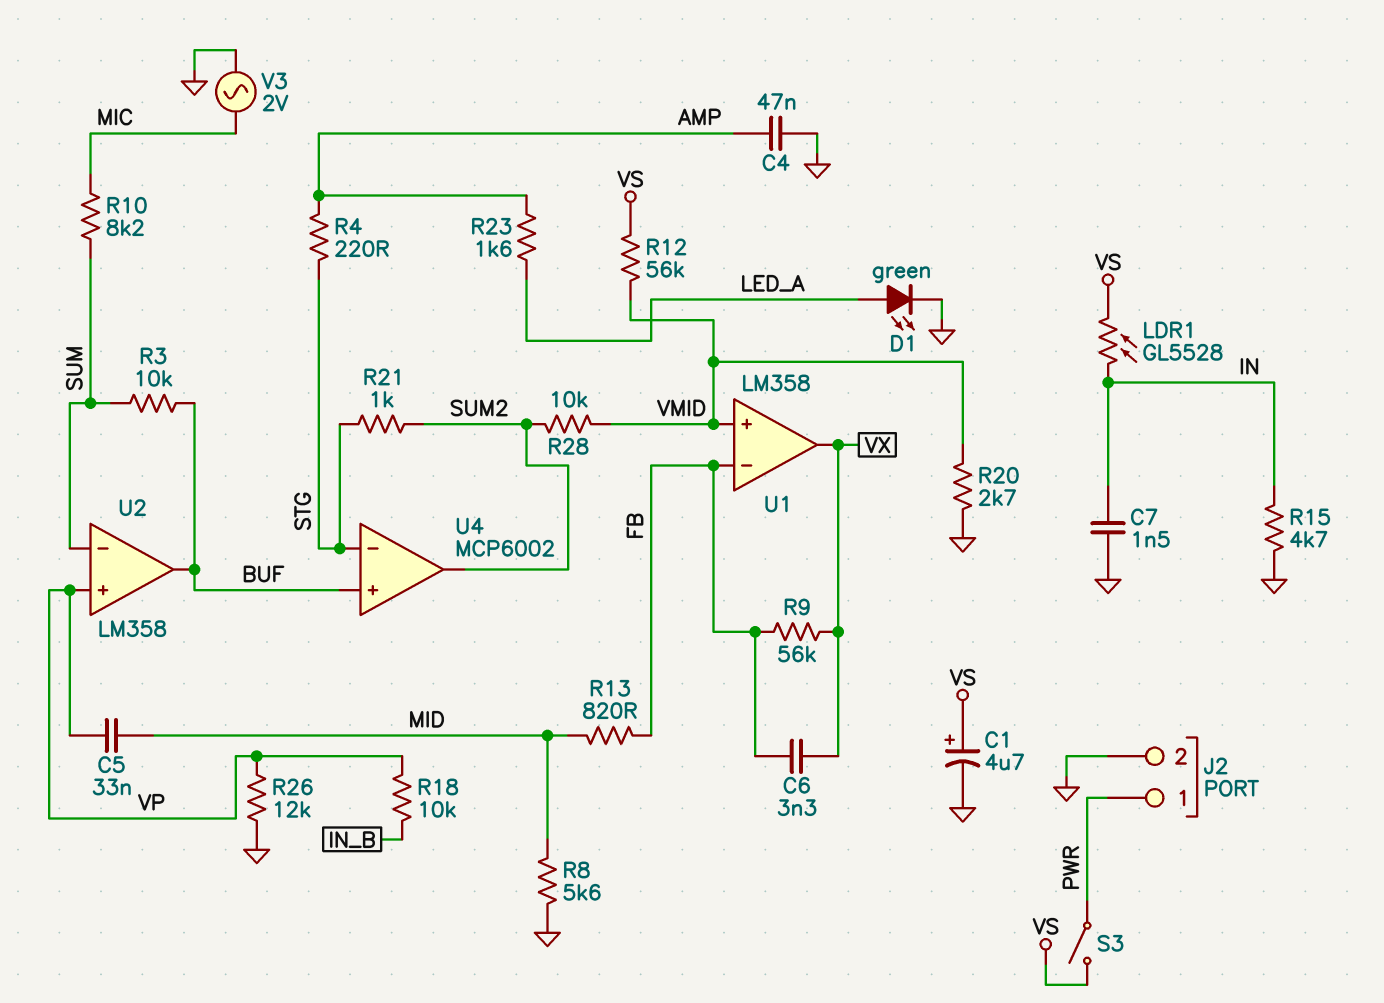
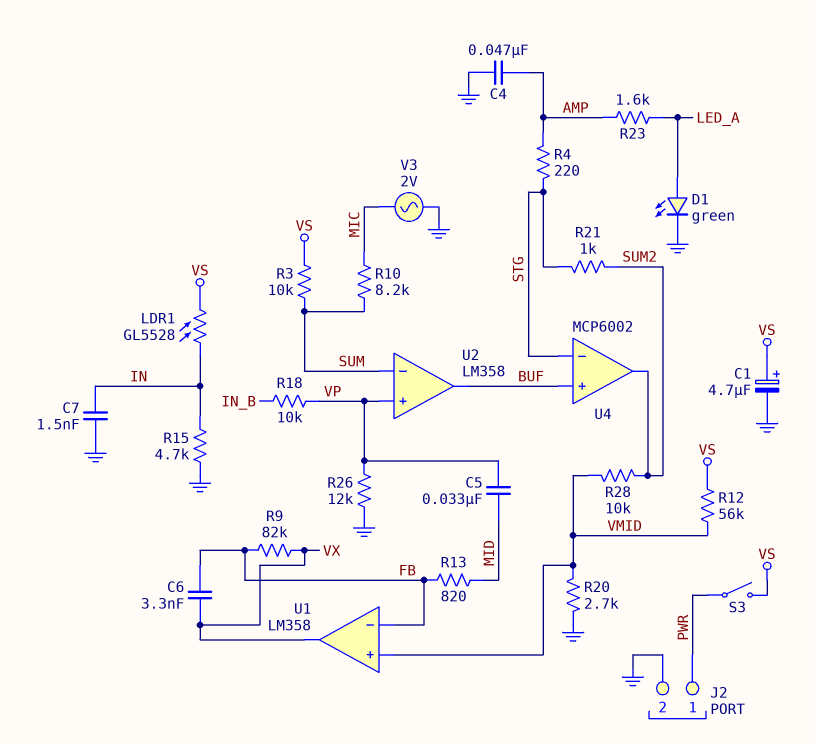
R3: 10k (BUF, SUM) -> 10k (SUM, VS)
R8: 5.6k (GND, MID) -> none
R9: 56k (FB, VX) -> 82k (FB, VX)

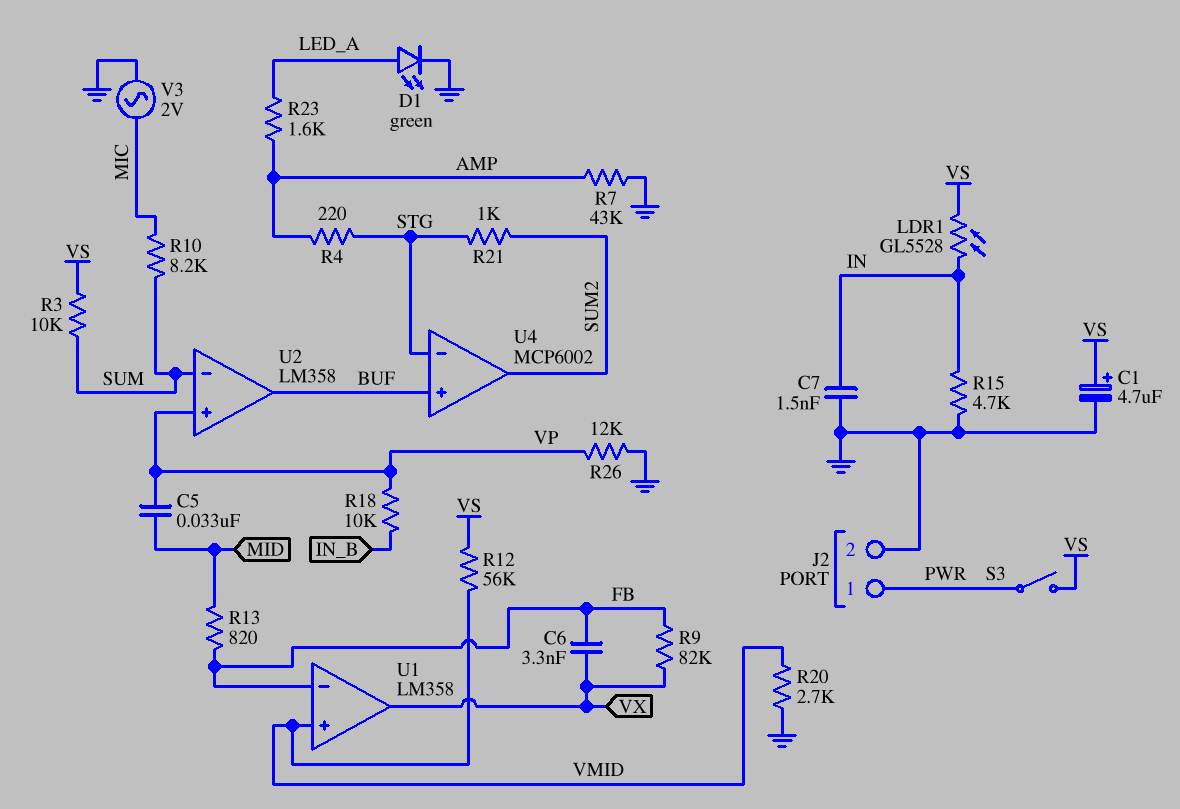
C4: 47nF (AMP, GND) -> none
R7: none -> 43k (AMP, GND)
R28: 10k (SUM2, VMID) -> none

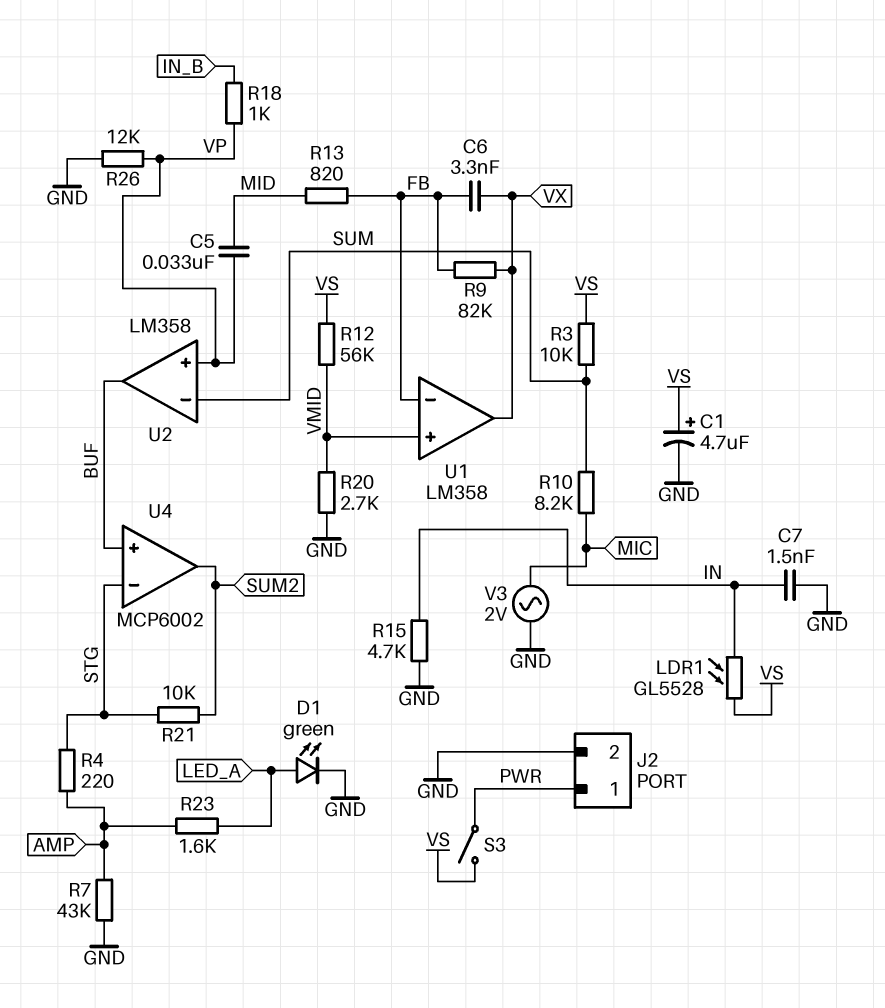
R18: 10k (IN_B, VP) -> 1k (IN_B, VP)
R21: 1k (STG, SUM2) -> 10k (STG, SUM2)

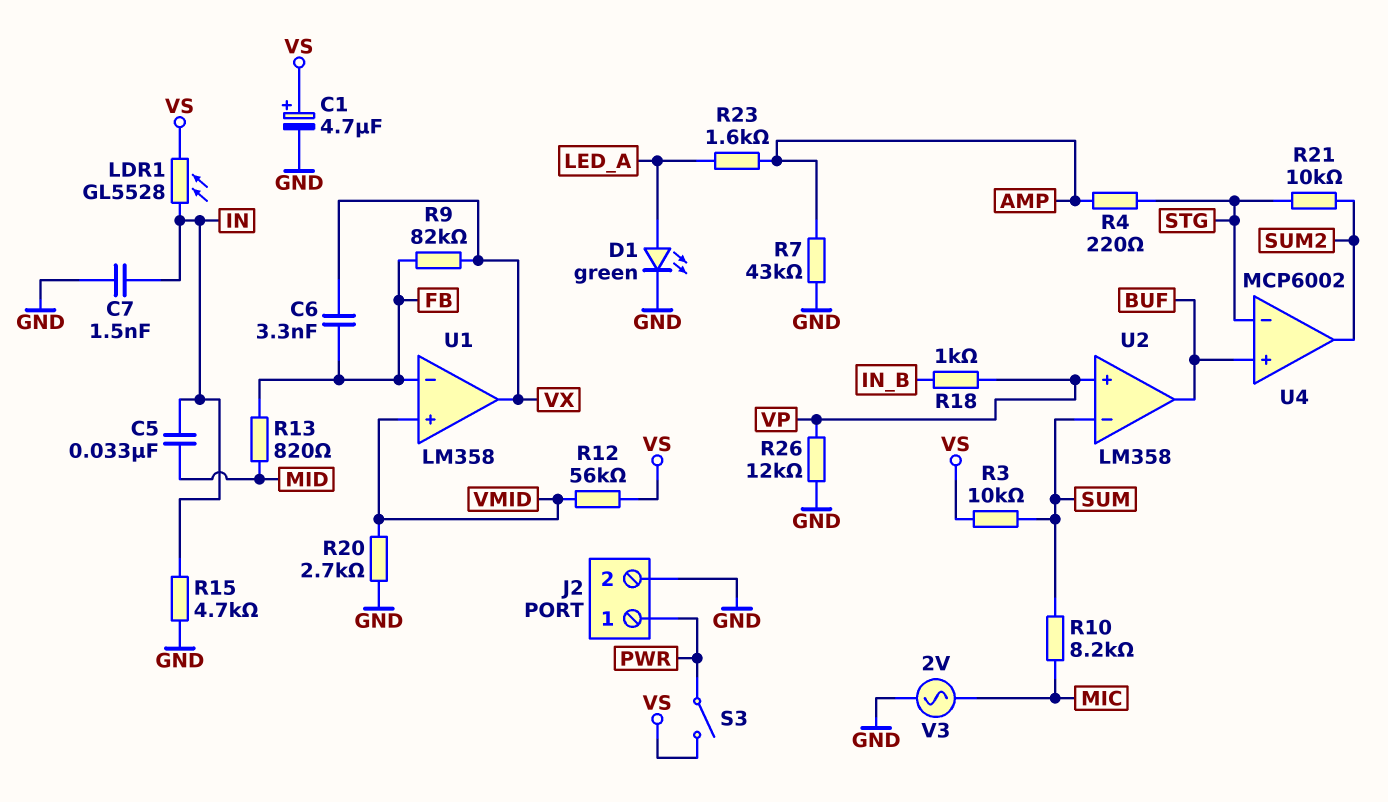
C5: 33nF (MID, VP) -> 33nF (IN, MID)

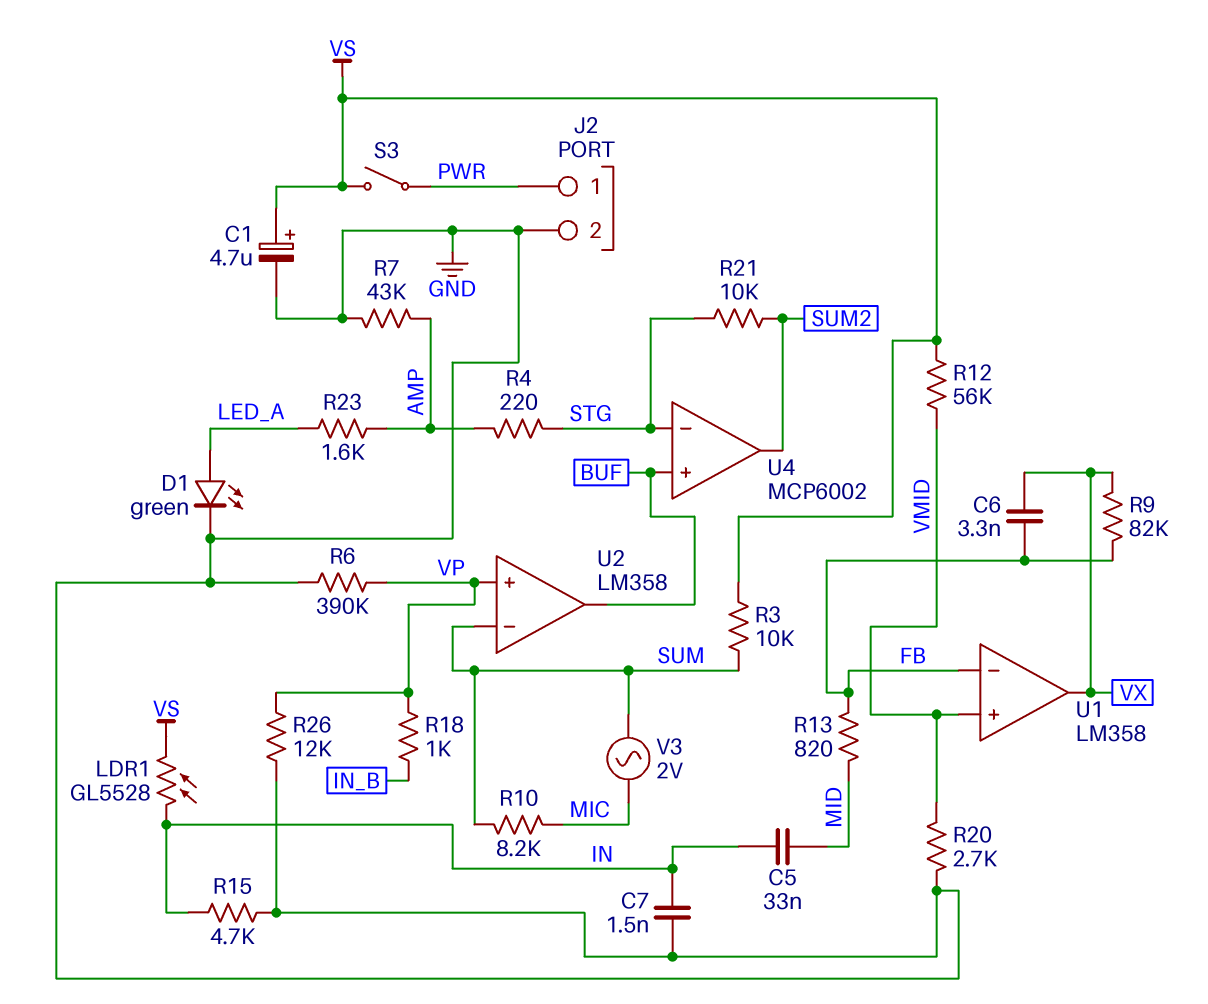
R6: none -> 390k (GND, VP)
V3: AC 2V (GND, MIC) -> AC 2V (MIC, SUM)

